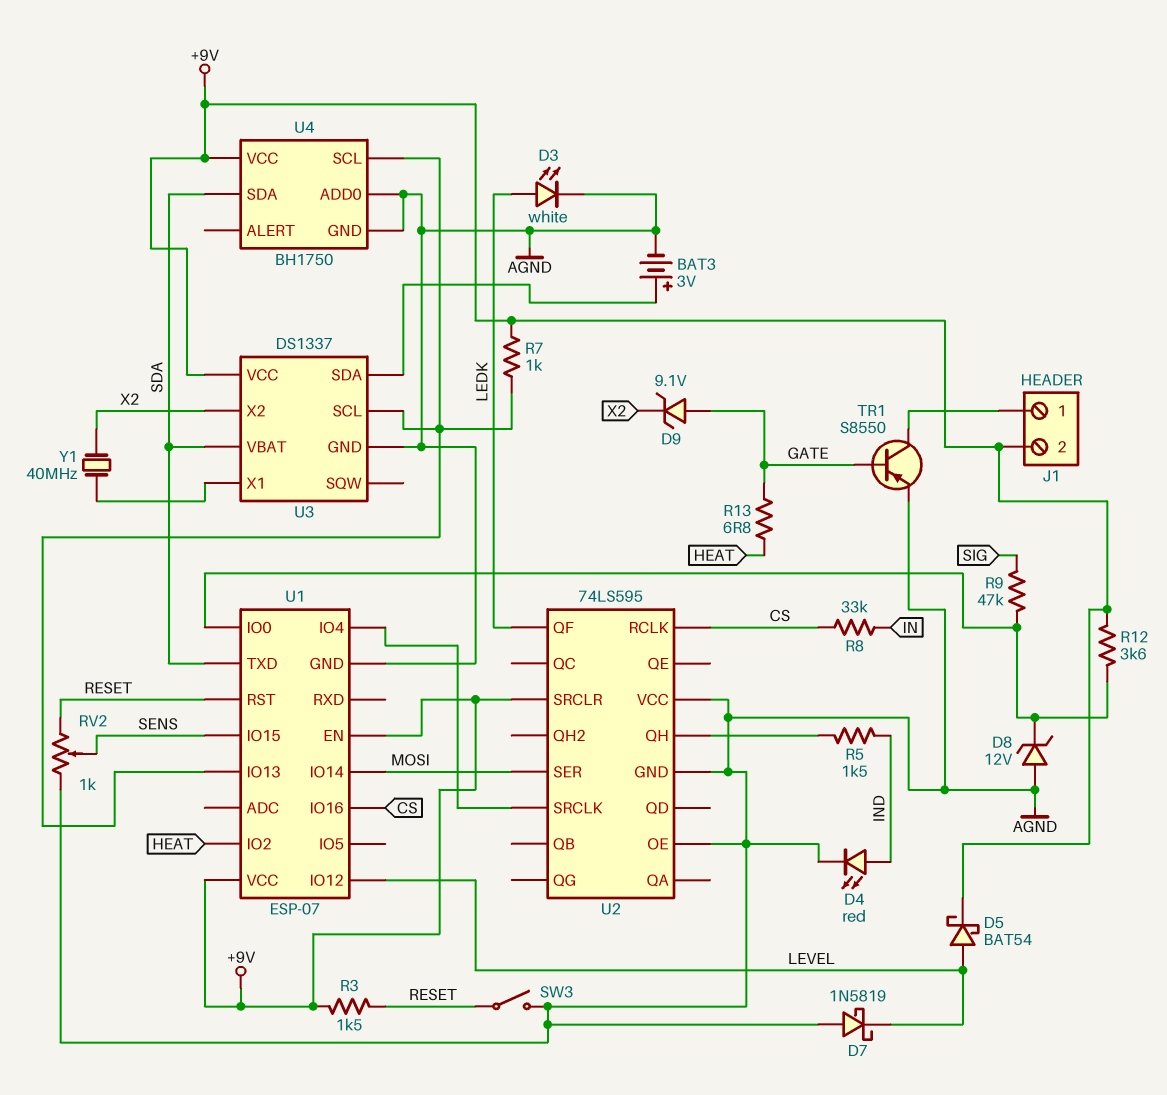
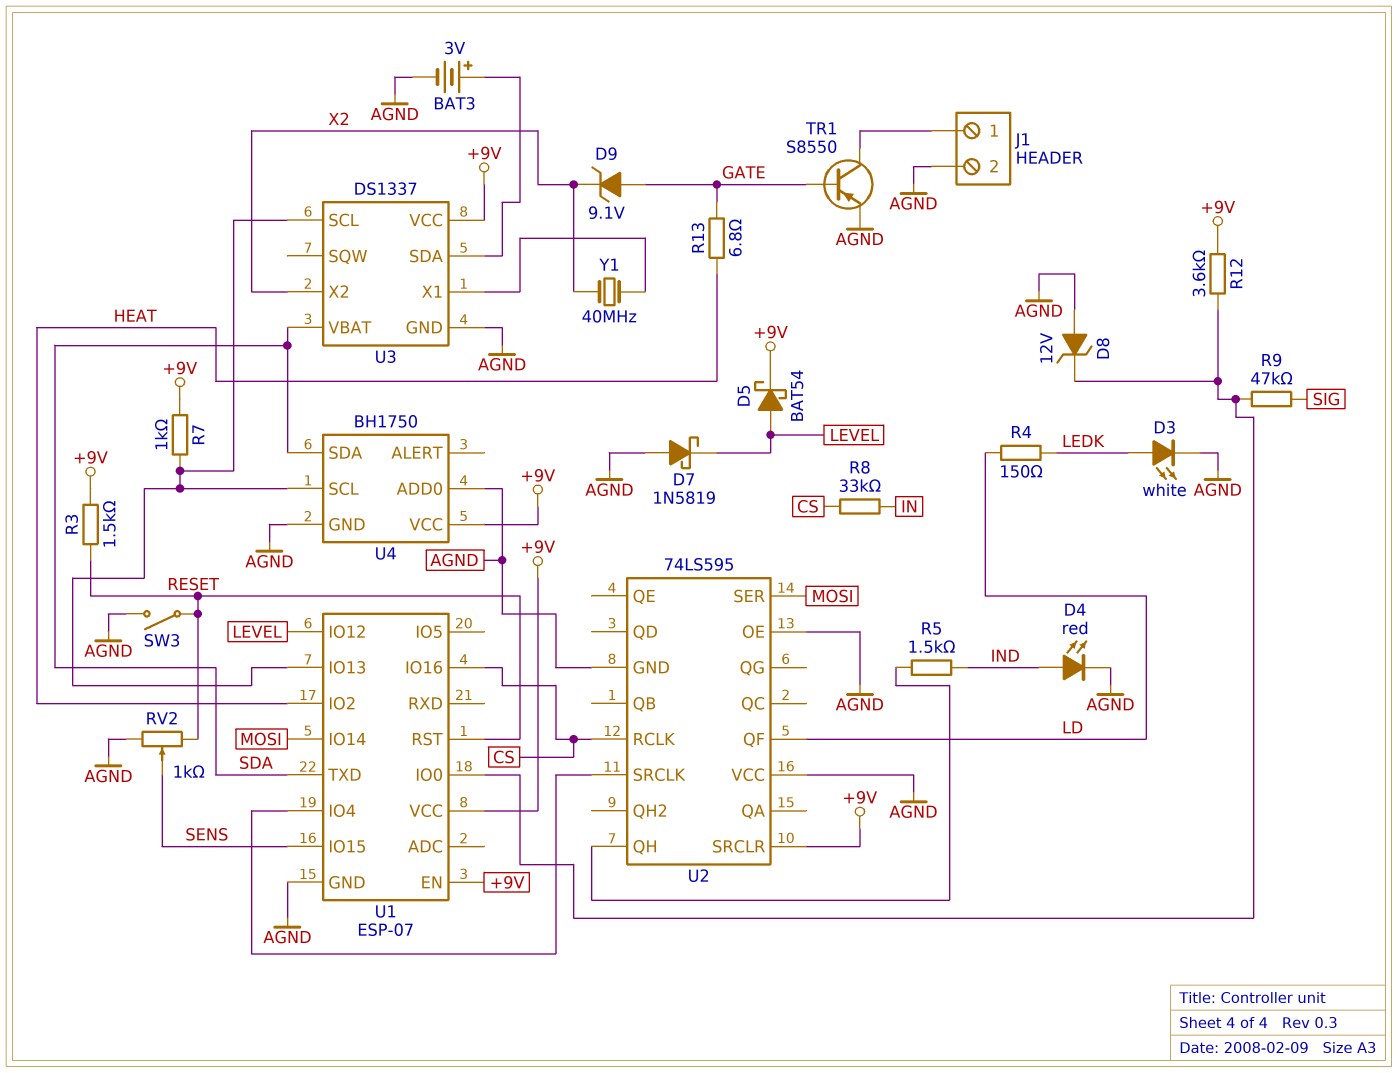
J1 pin 2: +9V -> AGND
R4: none -> 150 (LD, LEDK)
U2 pin QF: LEDK -> LD

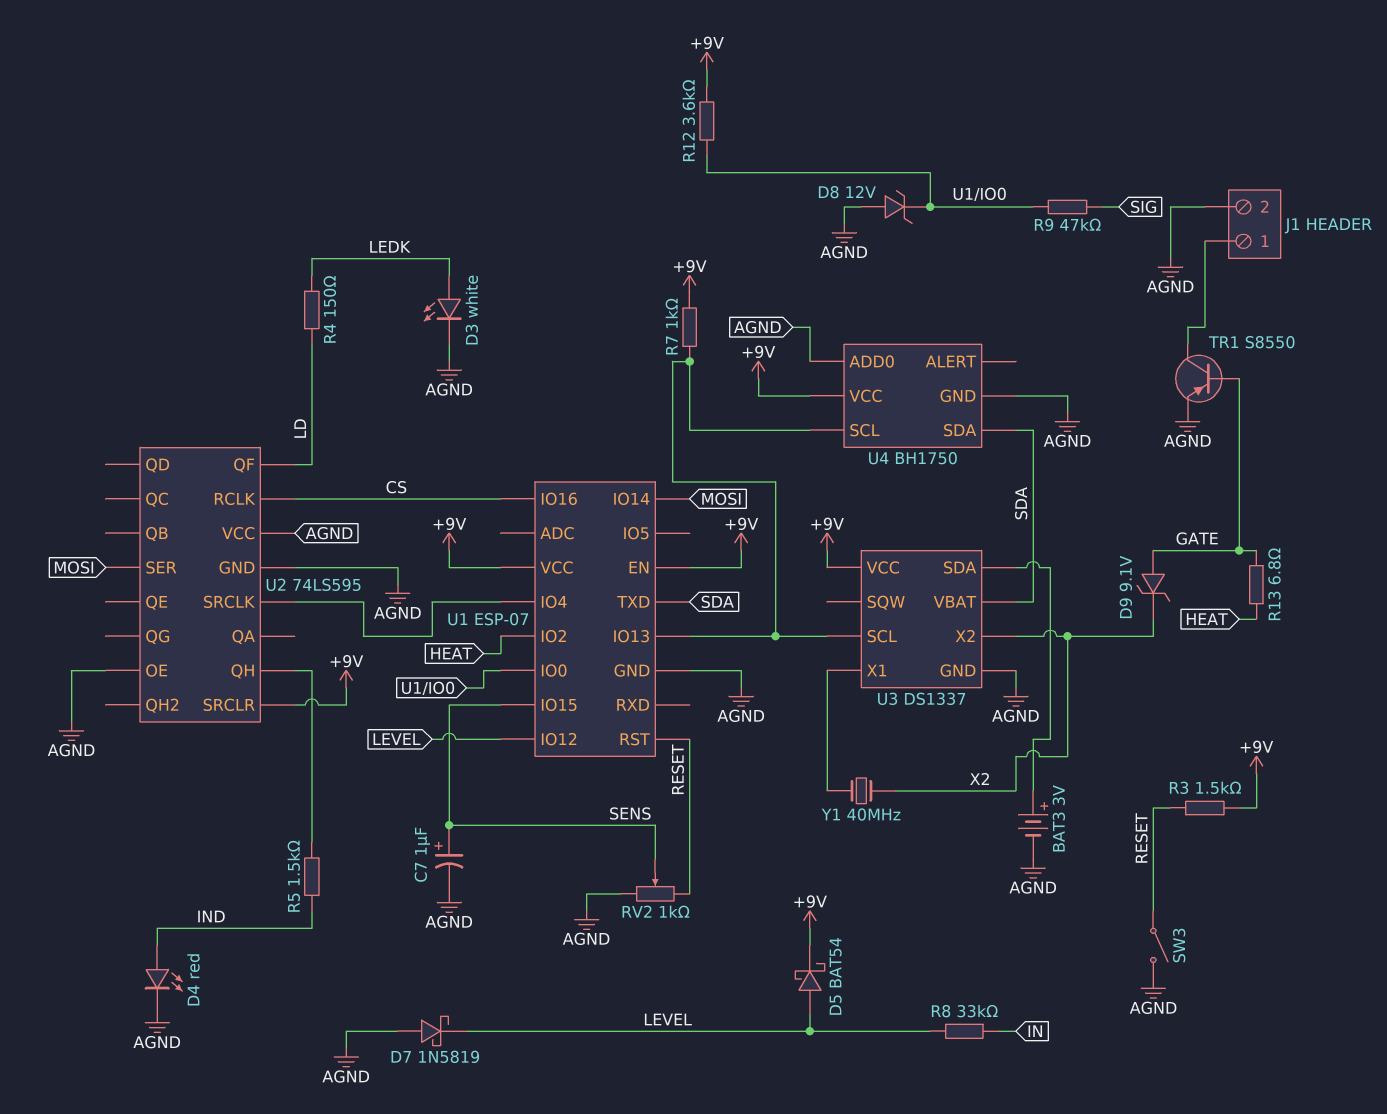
C7: none -> 1uF (plus SENS, minus AGND)
R8: 33k (CS, IN) -> 33k (IN, LEVEL)

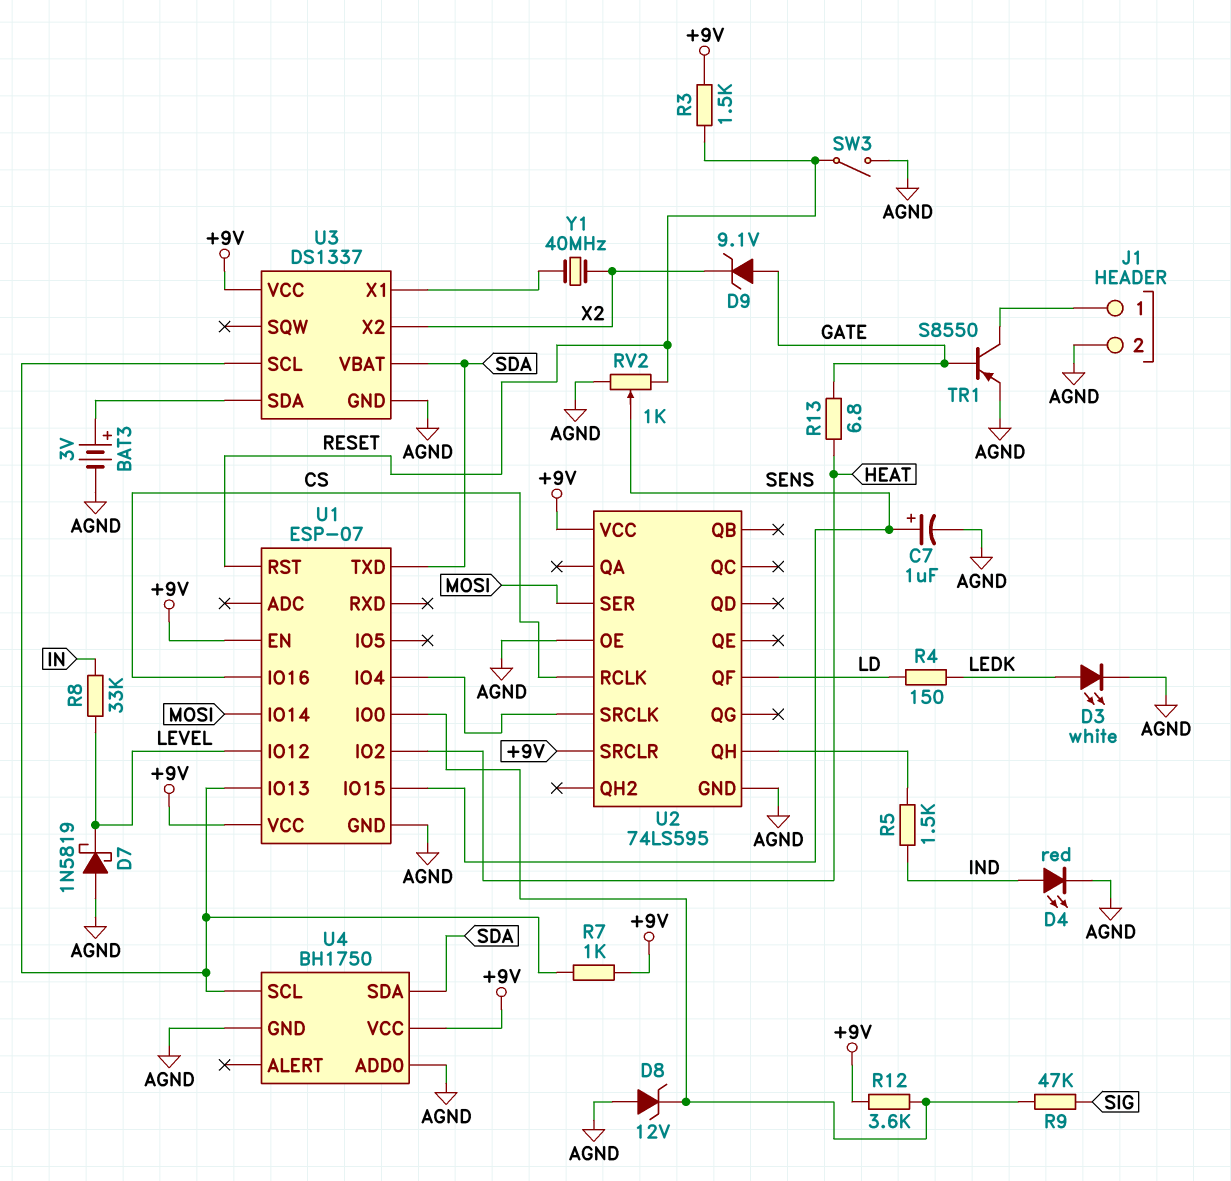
D5: schottky BAT54 (A LEVEL, K +9V) -> none
U2 pin VCC: AGND -> +9V

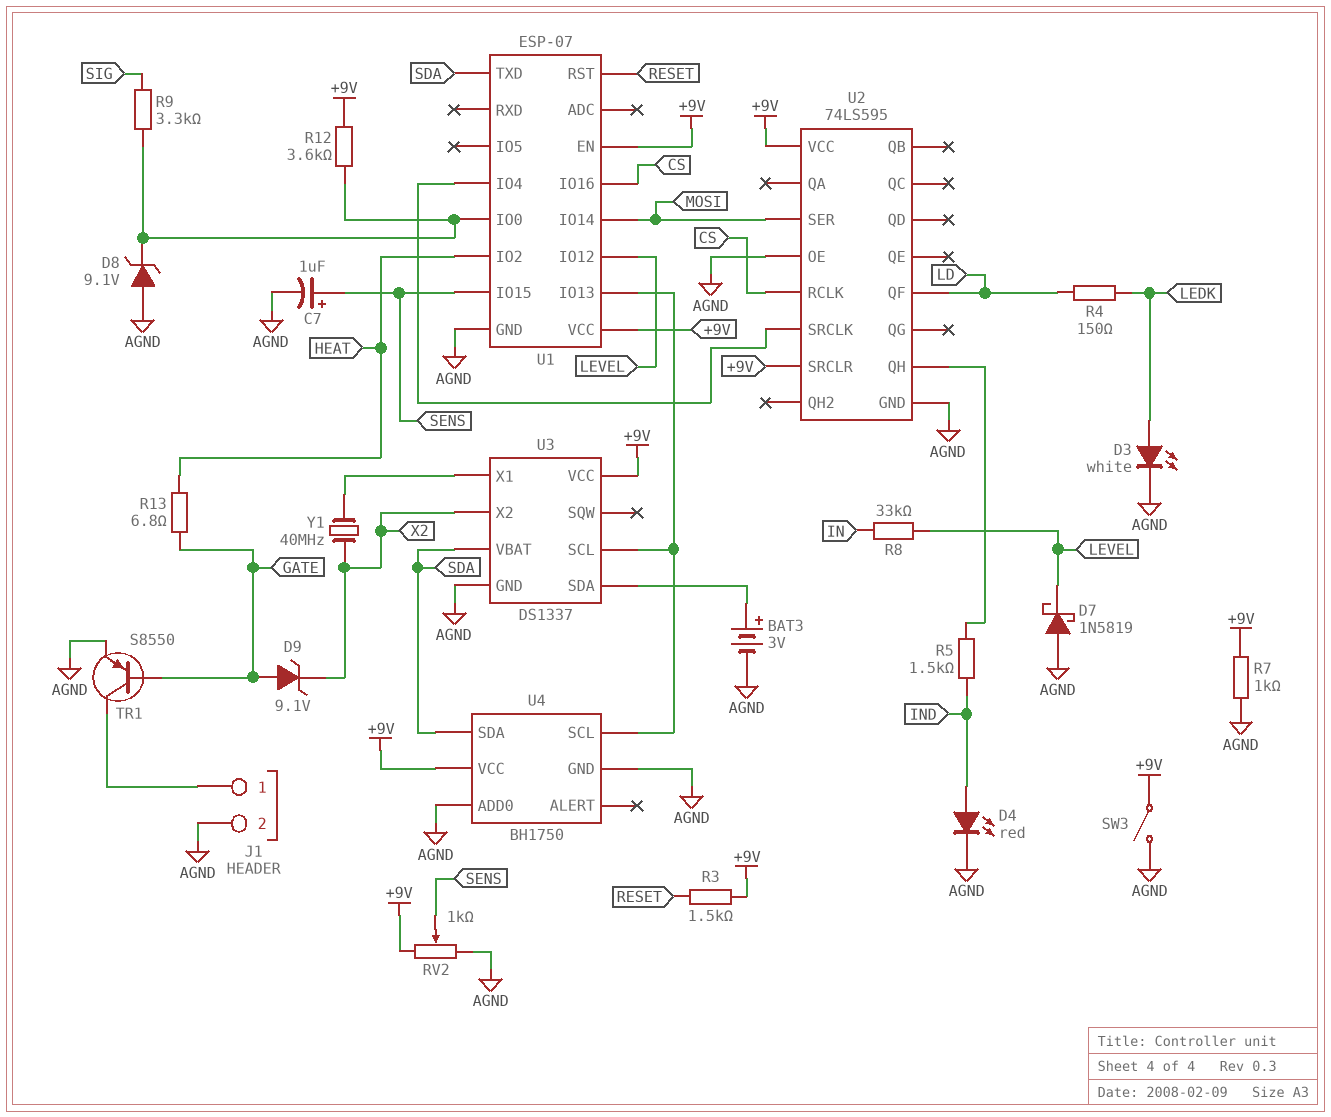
D8: zener 12V (A AGND, K U1/IO0) -> zener 9.1V (A AGND, K U1/IO0)
R7: 1k (+9V, U1/IO13) -> 1k (+9V, AGND)
R9: 47k (SIG, U1/IO0) -> 3.3k (SIG, U1/IO0)
RV2: 1k (AGND, RESET, wiper SENS) -> 1k (+9V, AGND, wiper SENS)
SW3: switch (AGND, RESET) -> switch (+9V, AGND)

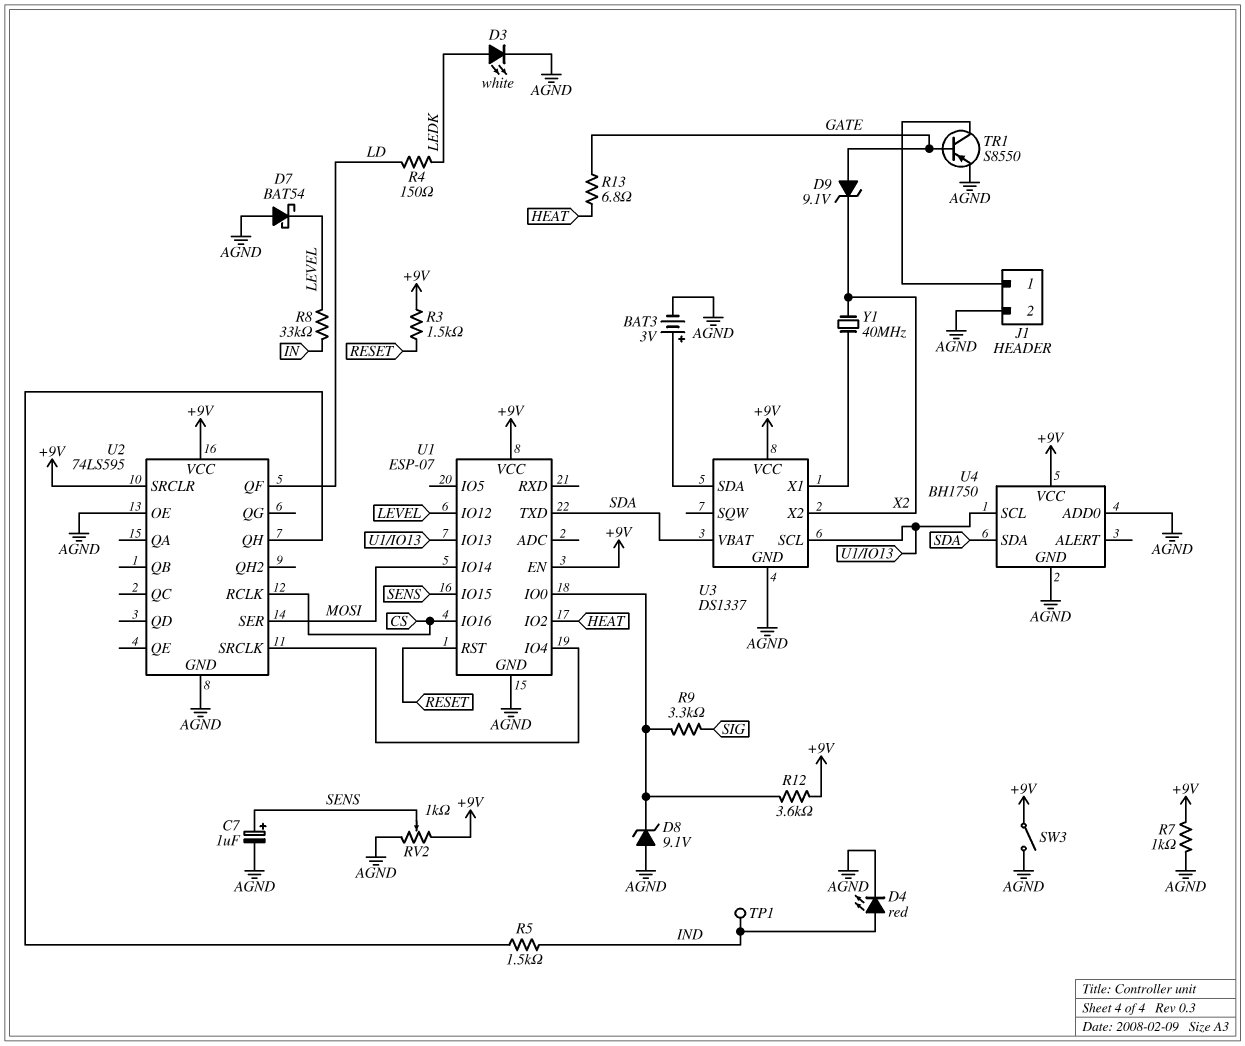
D7: schottky 1N5819 (A AGND, K LEVEL) -> schottky BAT54 (A AGND, K LEVEL)
TP1: none -> test point (IND)

